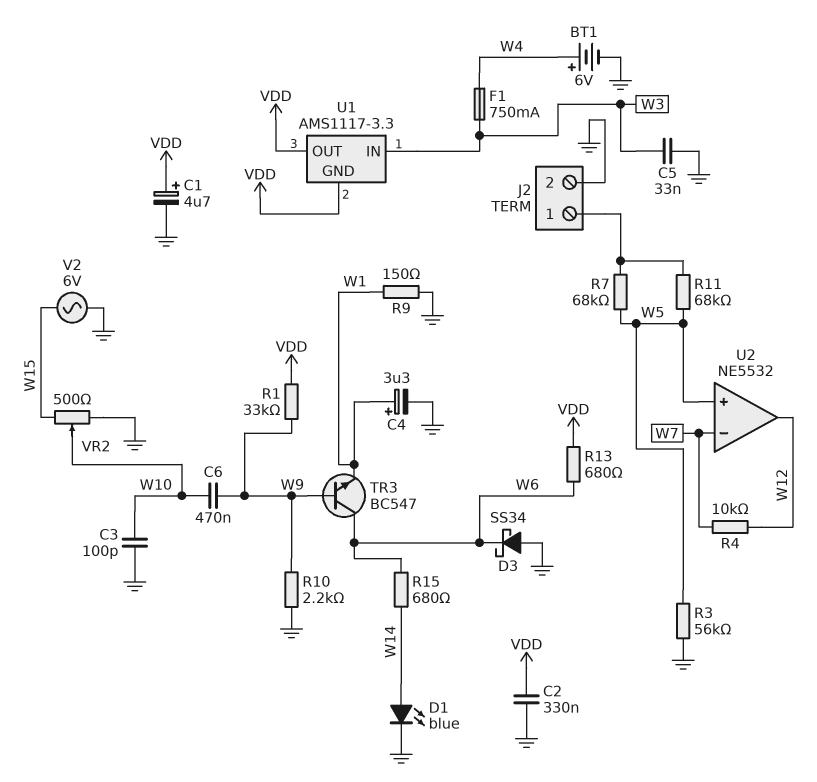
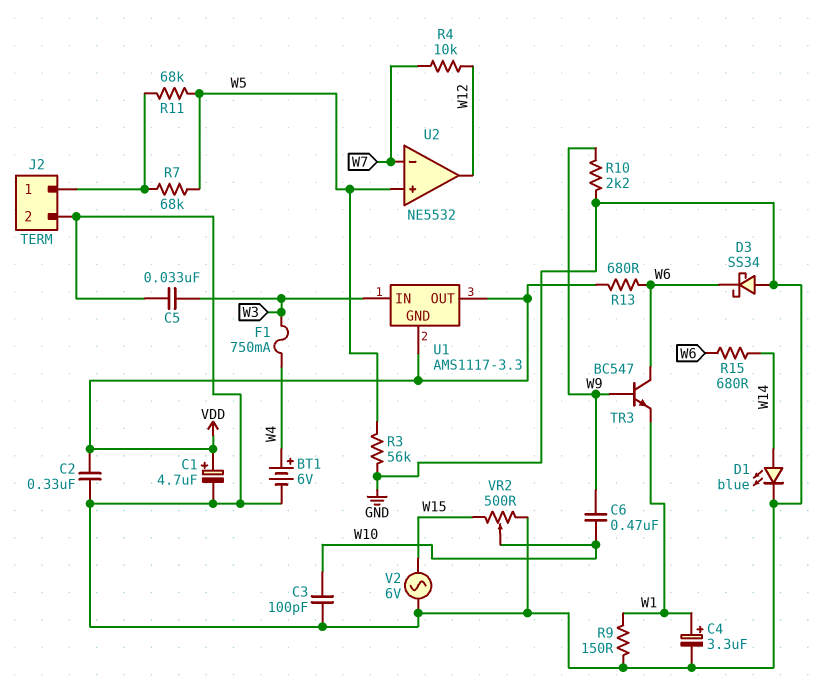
R1: 33k (VDD, W9) -> none

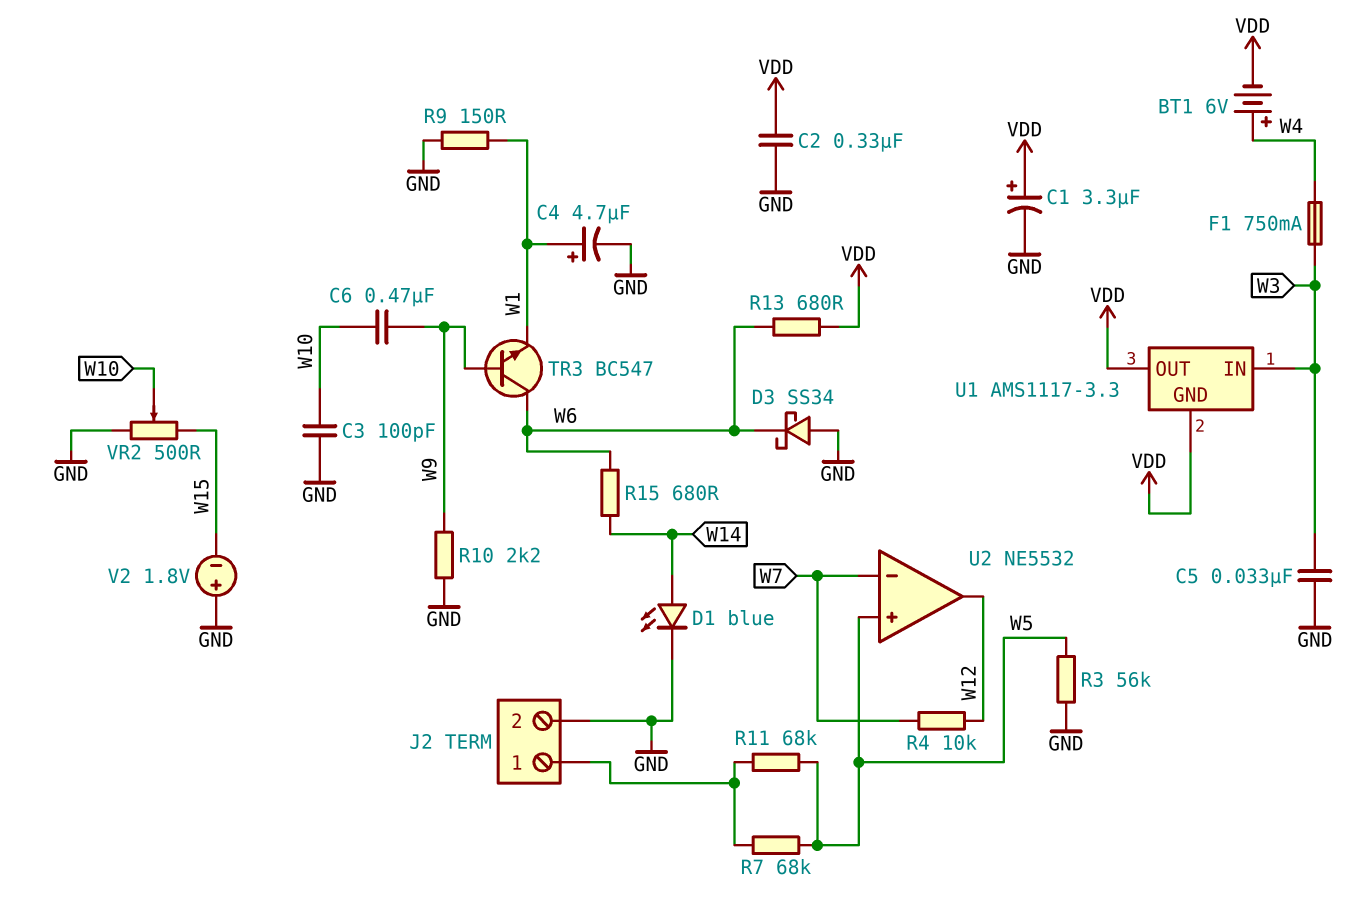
BT1: 6V (plus W4, minus GND) -> 6V (plus W4, minus VDD)
C1: 4.7uF (plus VDD, minus GND) -> 3.3uF (plus VDD, minus GND)
C4: 3.3uF (plus W1, minus GND) -> 4.7uF (plus W1, minus GND)
V2: AC 6V (GND, W15) -> 1.8V (plus GND, minus W15)

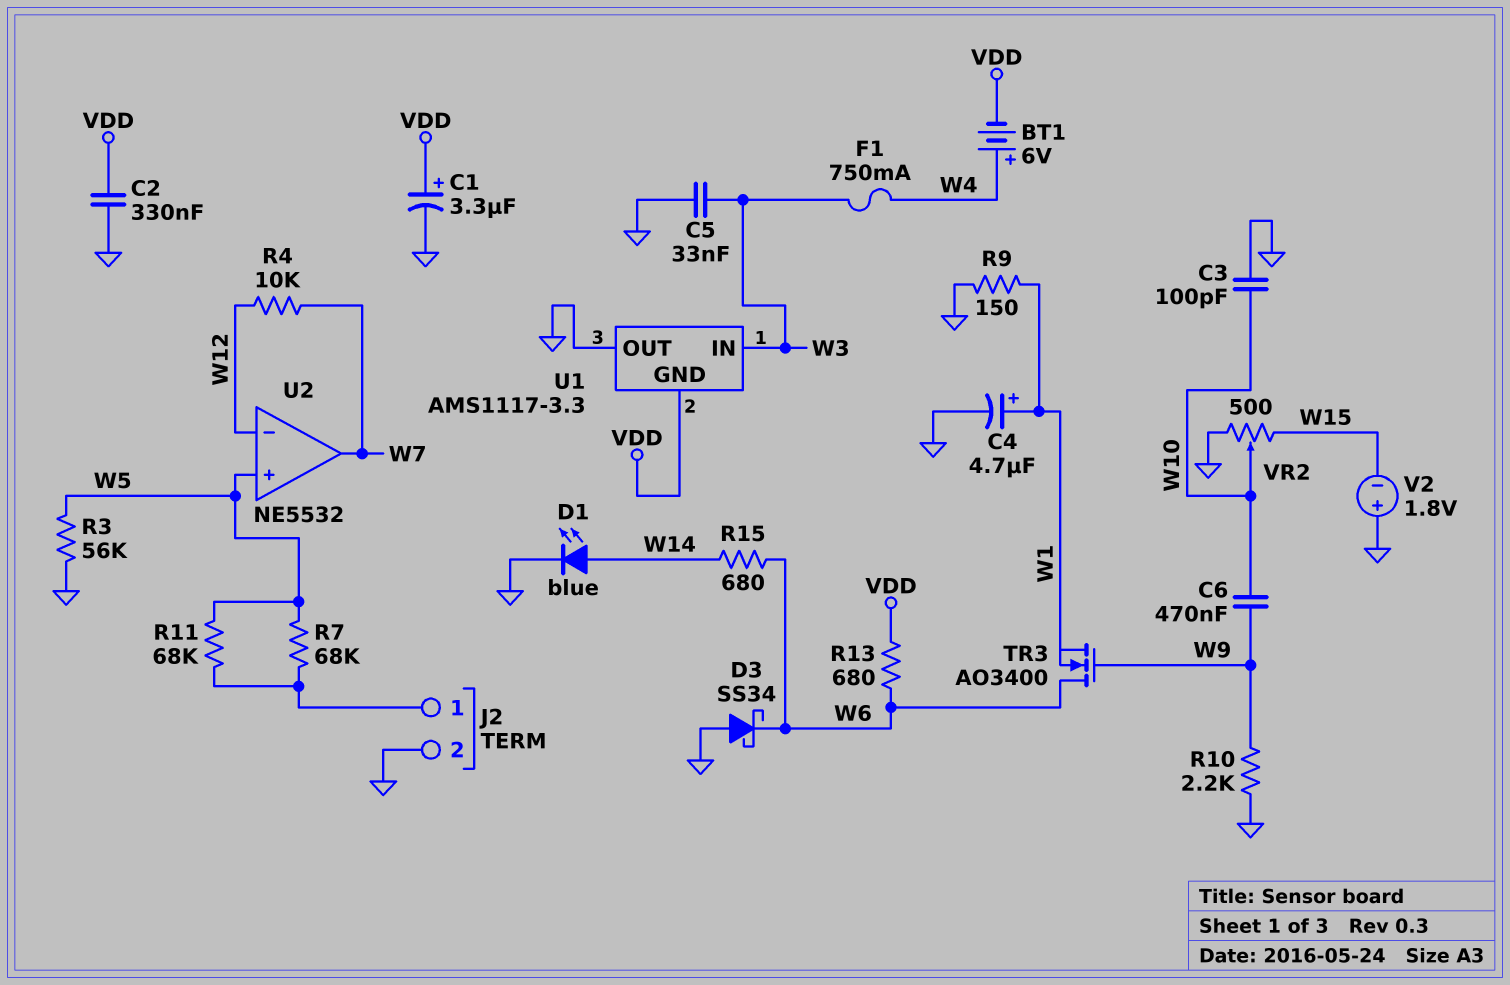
TR3: NPN BC547 (B W9, C W6, E W1) -> NMOS AO3400 (G W9, D W6, S W1)
U1 pin OUT: VDD -> GND
U2 pin in-: W7 -> W12
U2 pin out: W12 -> W7

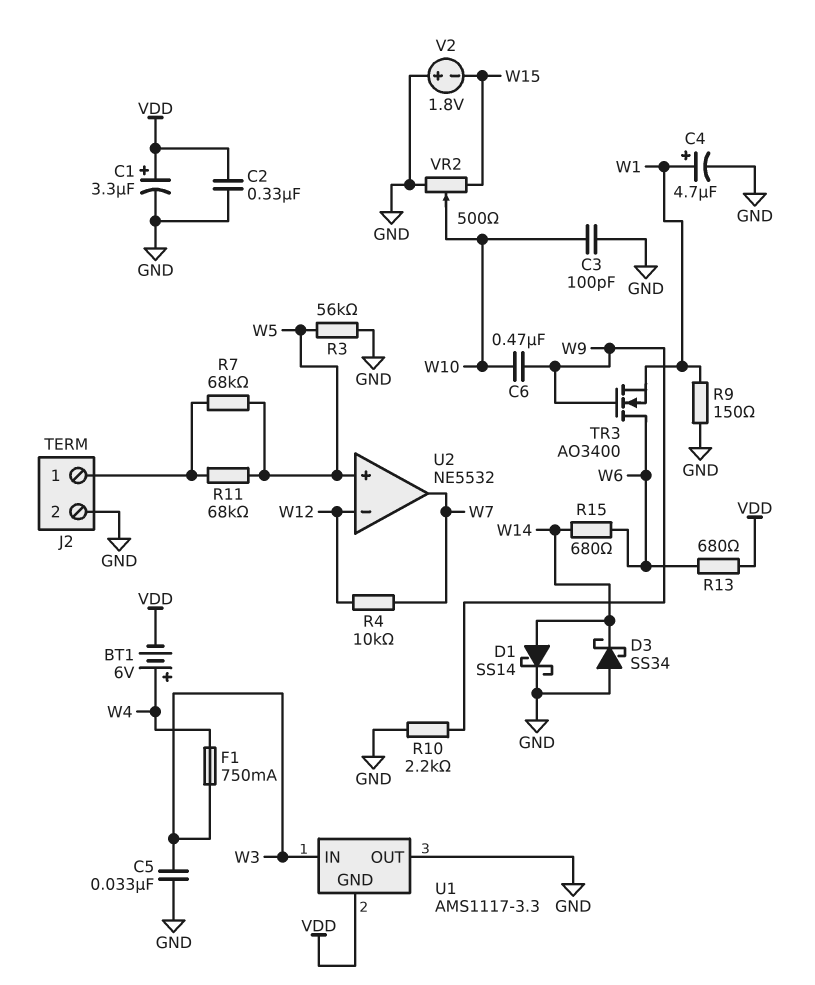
D1: LED blue (A W14, K GND) -> schottky SS14 (A W14, K GND)
D3: schottky SS34 (A GND, K W6) -> schottky SS34 (A GND, K W14)

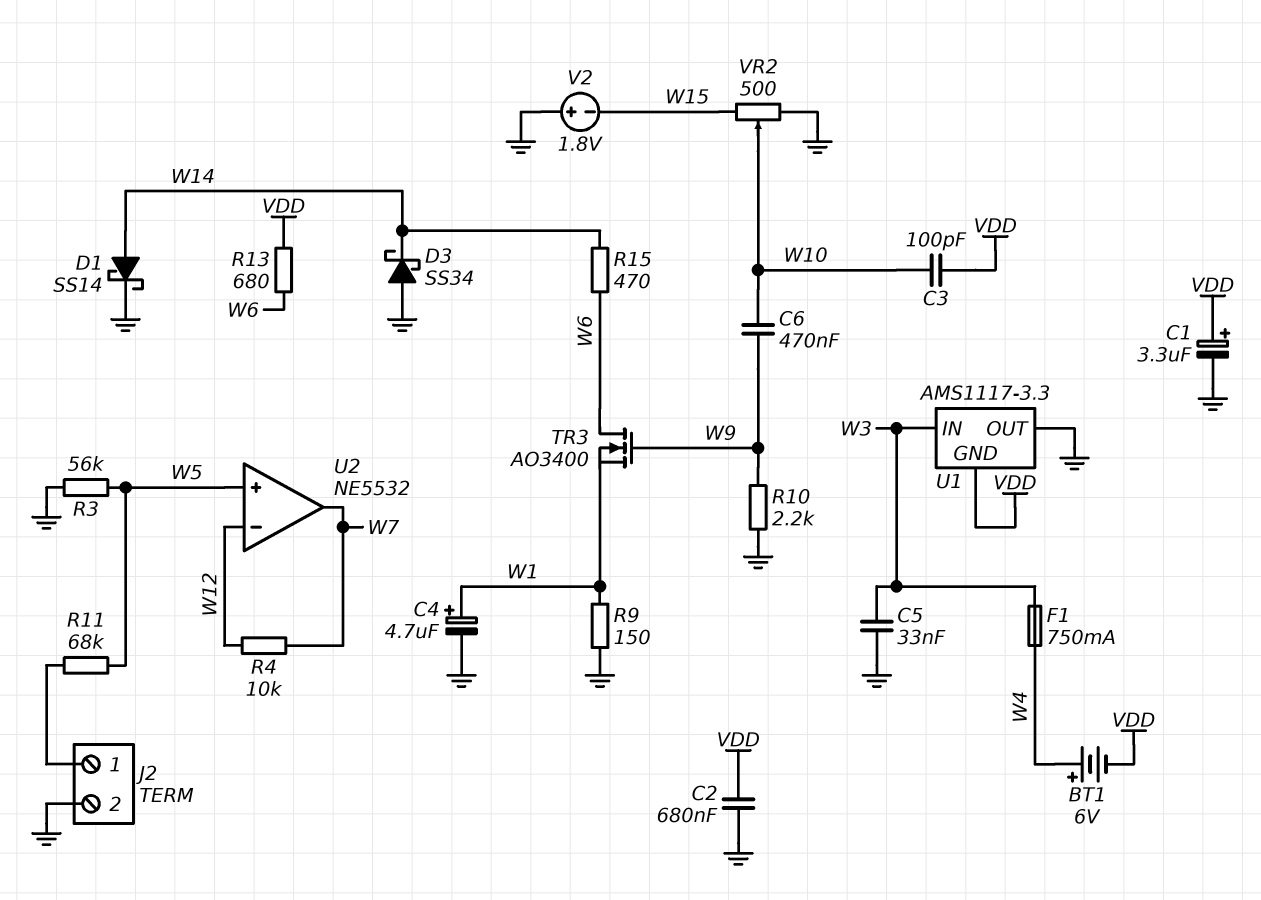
C2: 330nF (GND, VDD) -> 680nF (GND, VDD)
C3: 100pF (GND, W10) -> 100pF (VDD, W10)
R7: 68k (J2/1, W5) -> none
R15: 680 (W6, W14) -> 470 (W6, W14)

